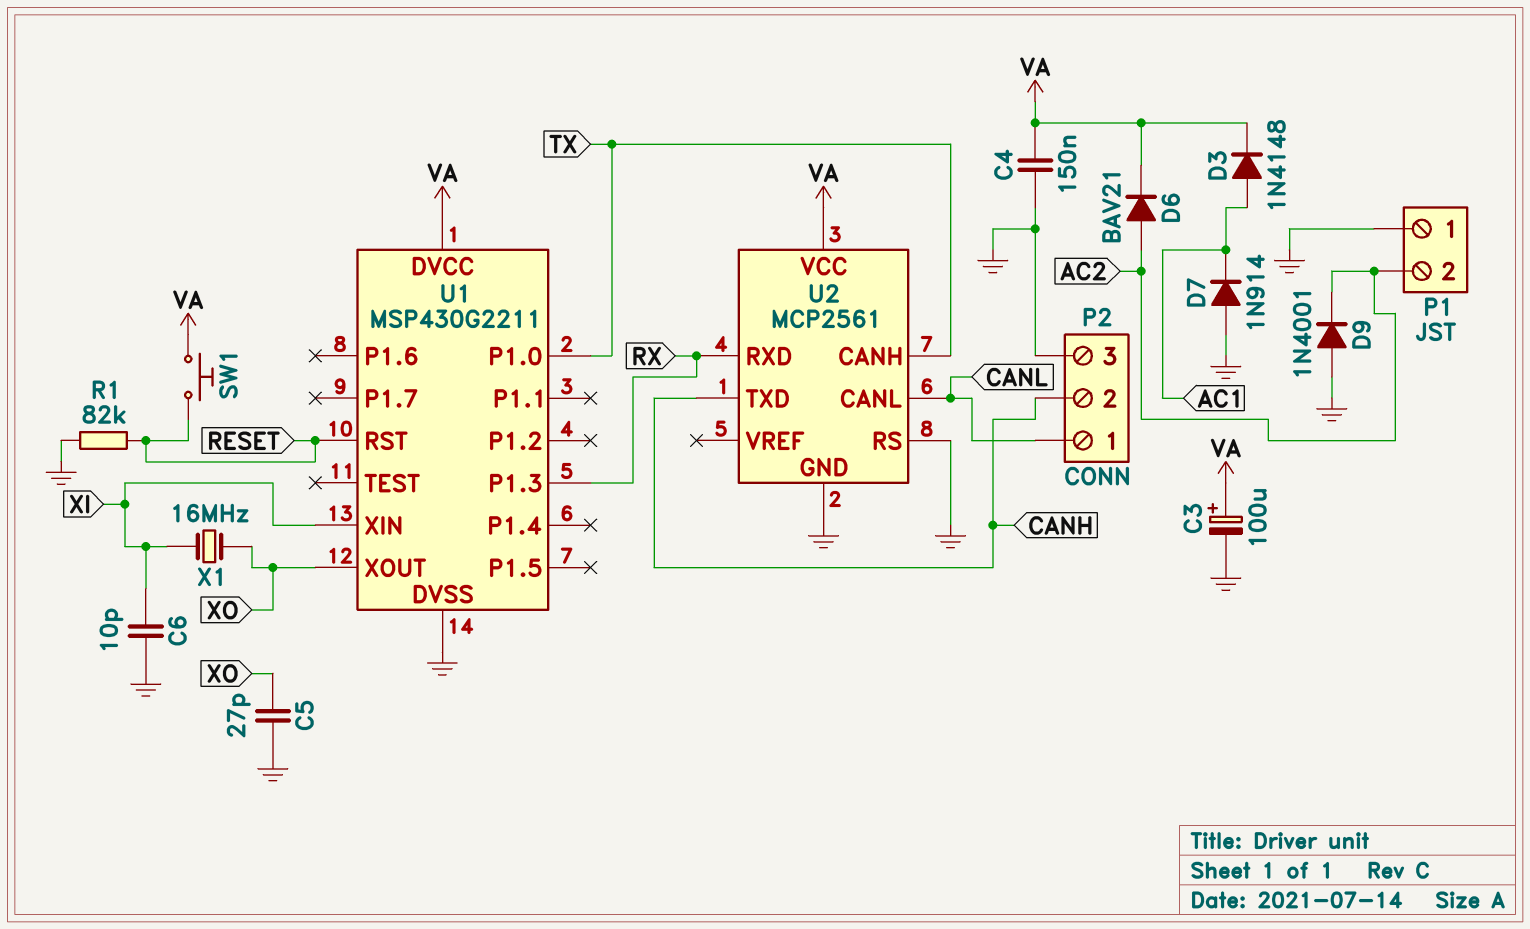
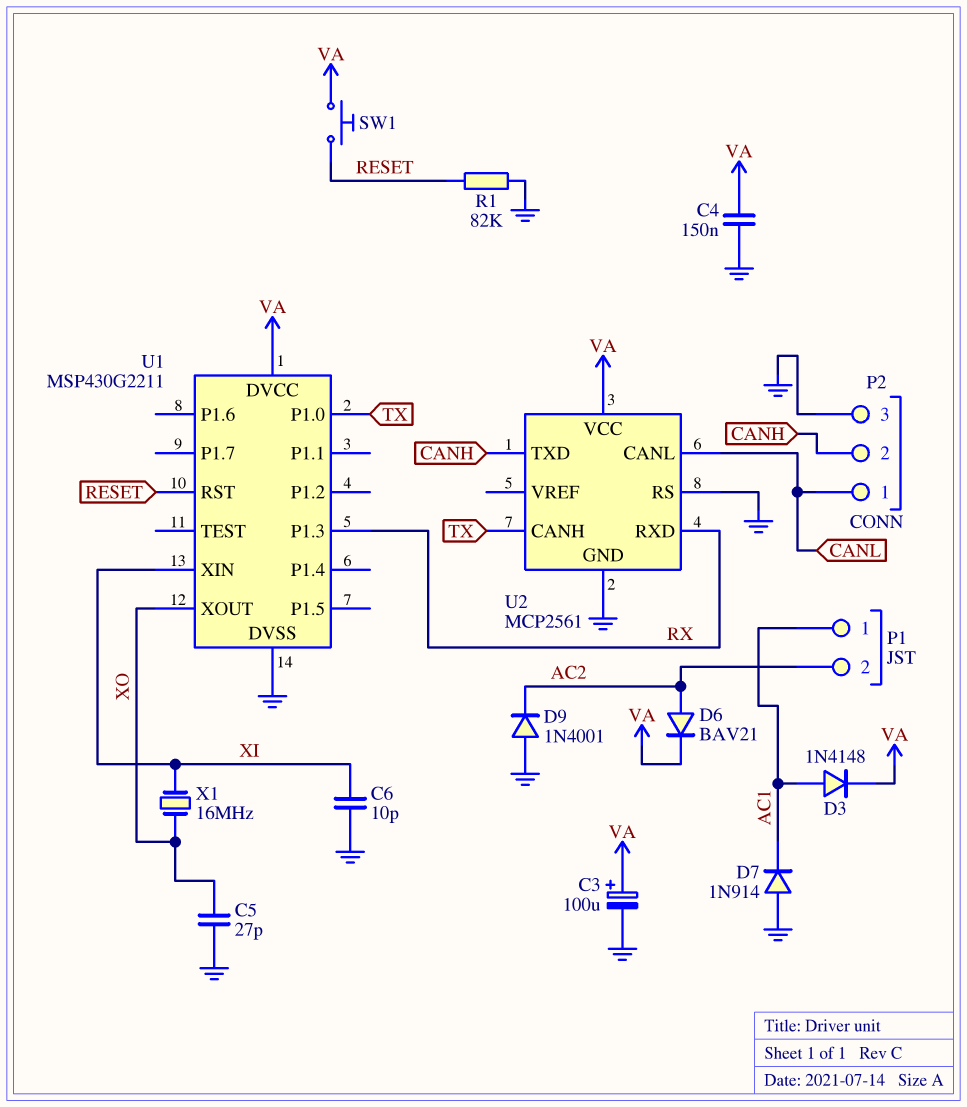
P1 pin 1: GND -> AC1

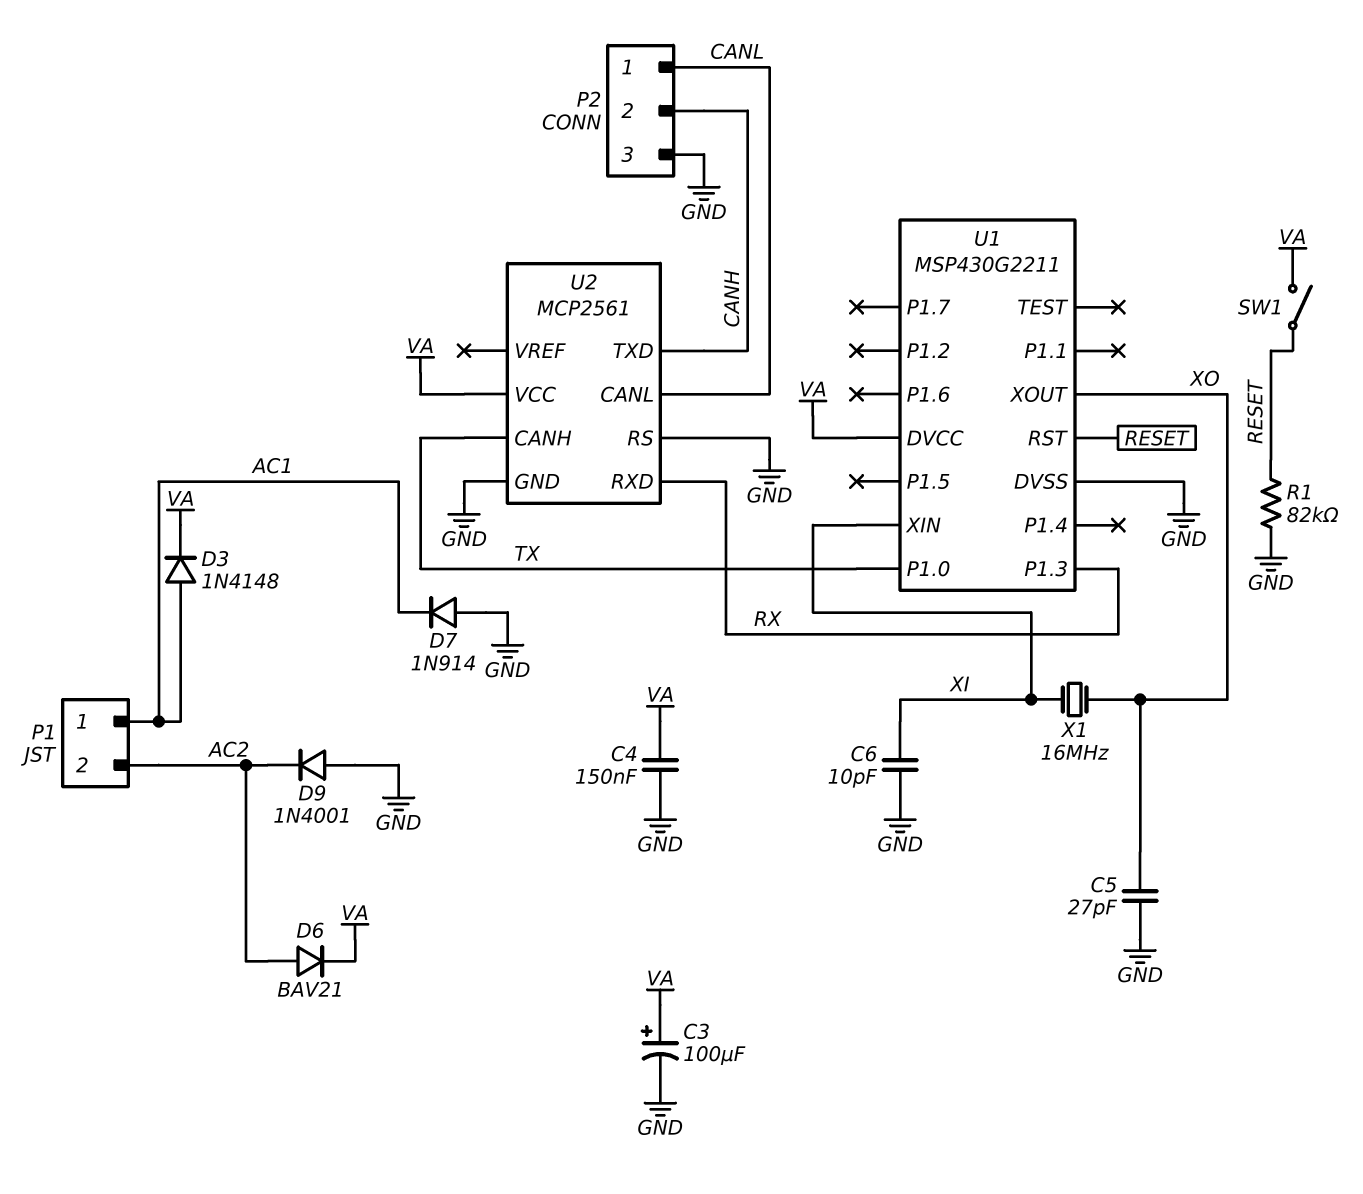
SW1: button (RESET, VA) -> switch (RESET, VA)

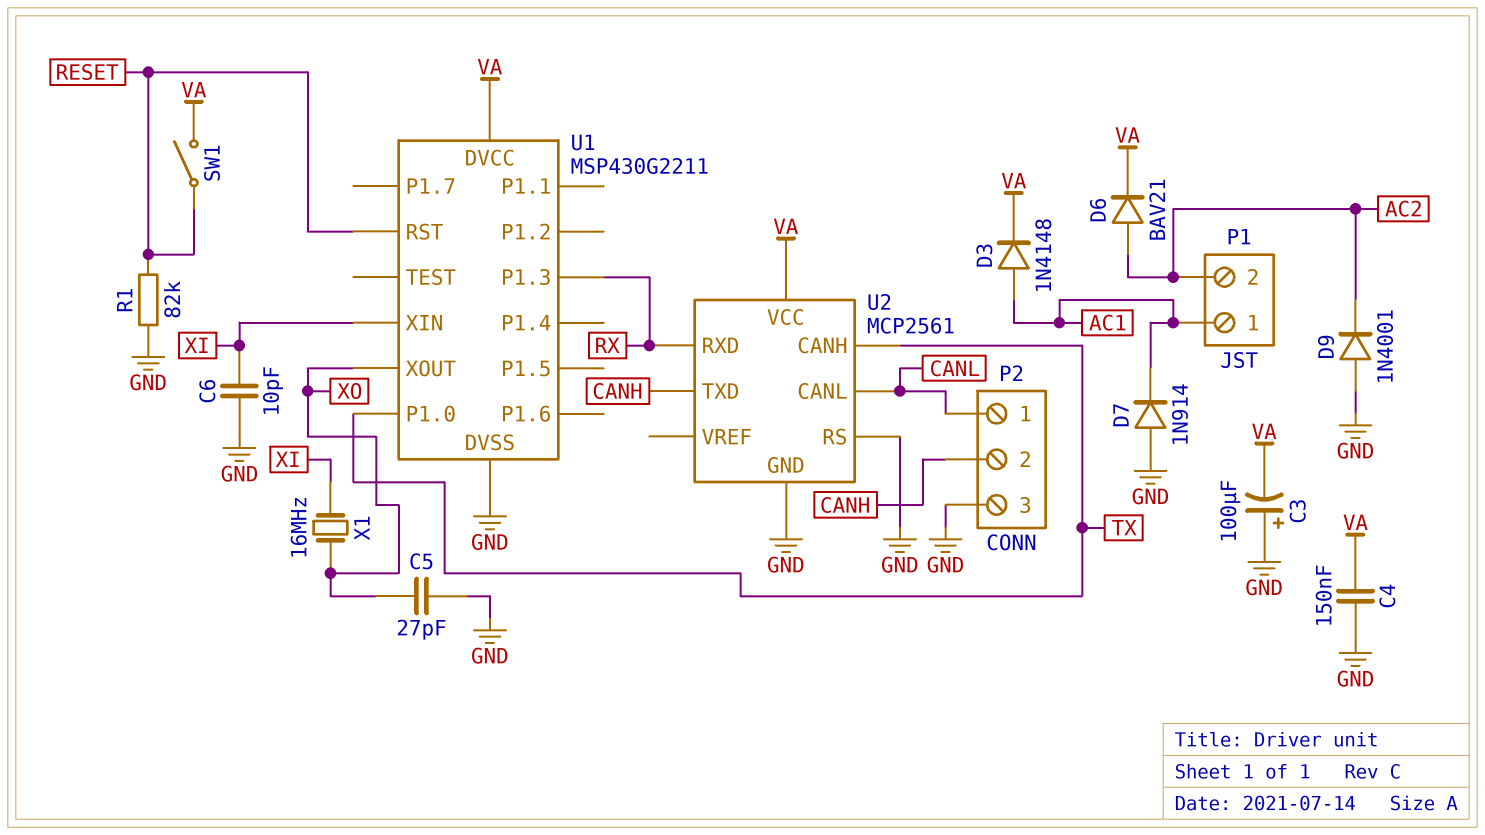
C3: 100uF (plus VA, minus GND) -> 100uF (plus GND, minus VA)

